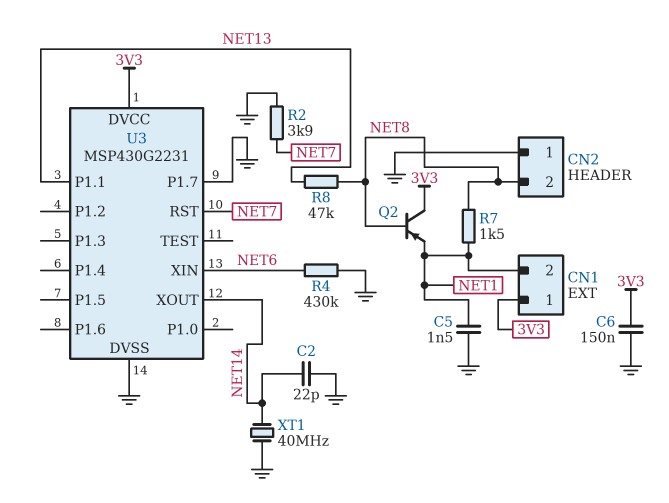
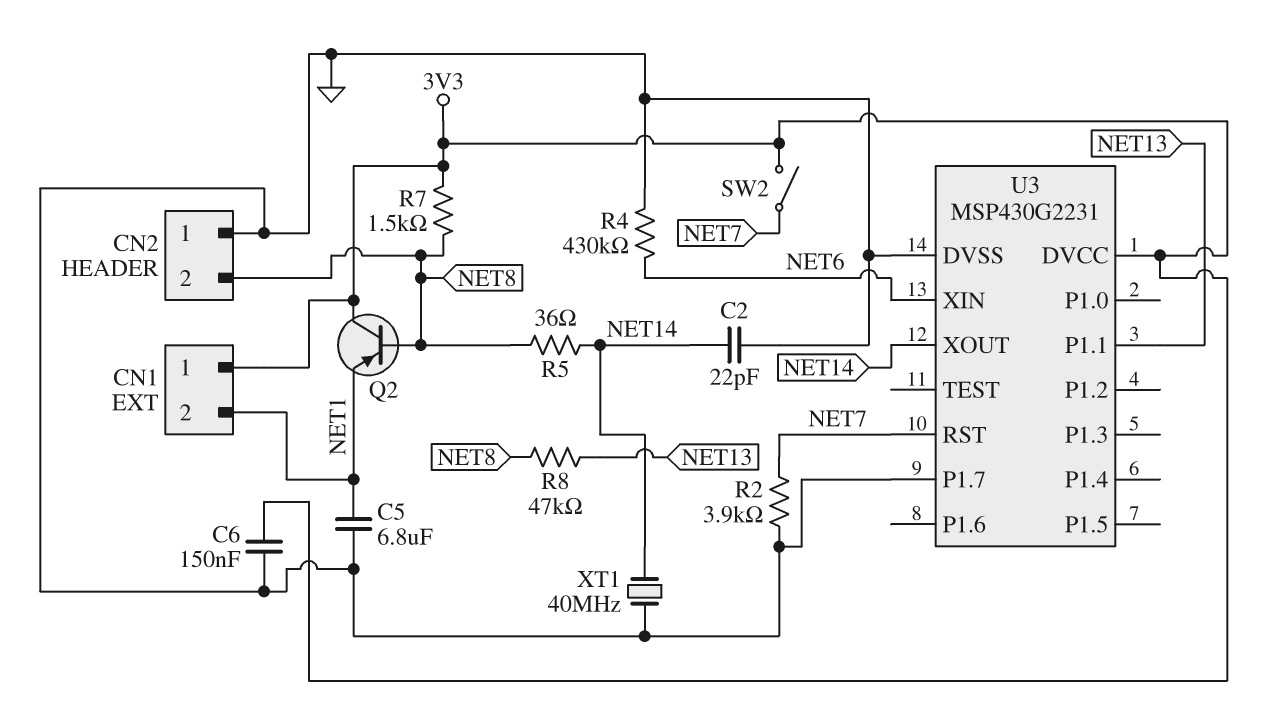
C5: 1.5nF (GND, NET1) -> 6.8uF (GND, NET1)
R5: none -> 36 (NET8, NET14)
R7: 1.5k (NET1, NET8) -> 1.5k (3V3, NET8)
SW2: none -> switch (3V3, NET7)

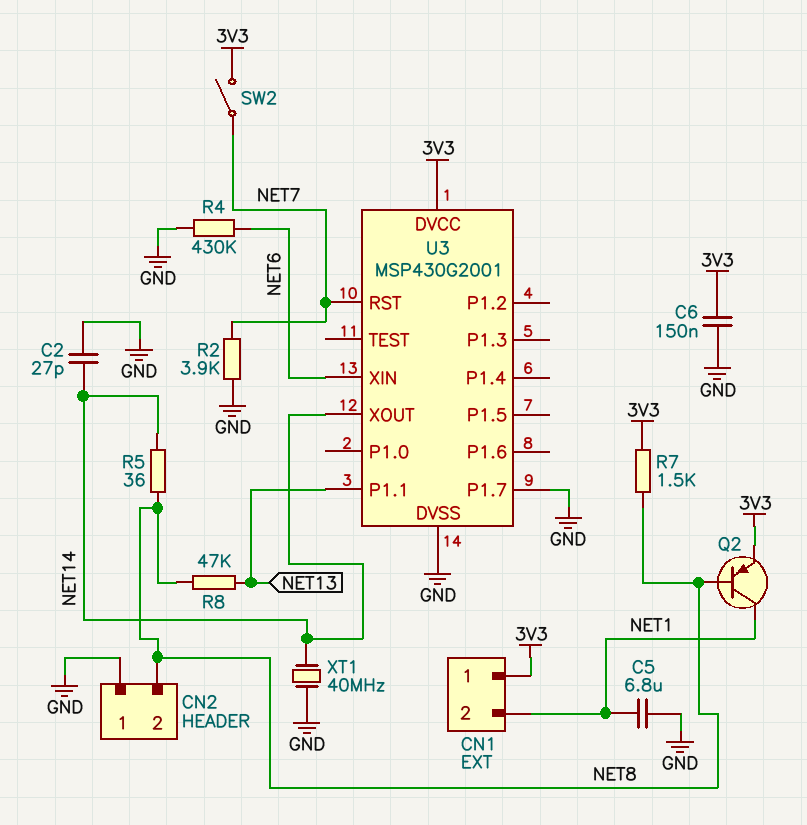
C2: 22pF (GND, NET14) -> 27pF (GND, NET14)
Q2: PNP (B NET8, C 3V3, E NET1) -> PNP (B NET8, C NET1, E 3V3)
U3: MSP430G2231 -> MSP430G2001

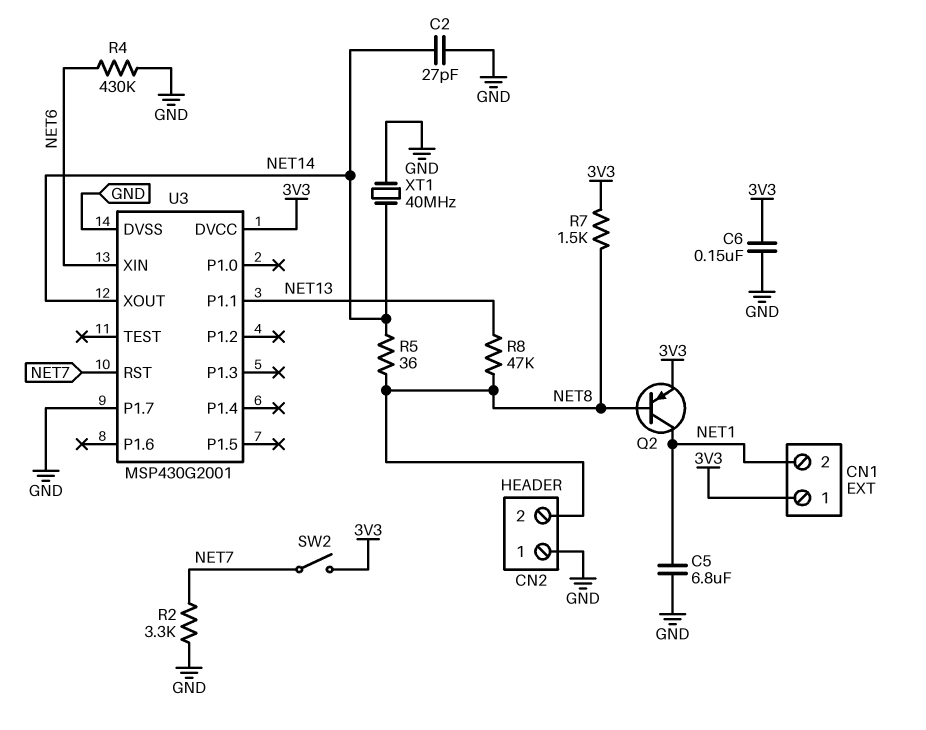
R2: 3.9k (GND, NET7) -> 3.3k (GND, NET7)

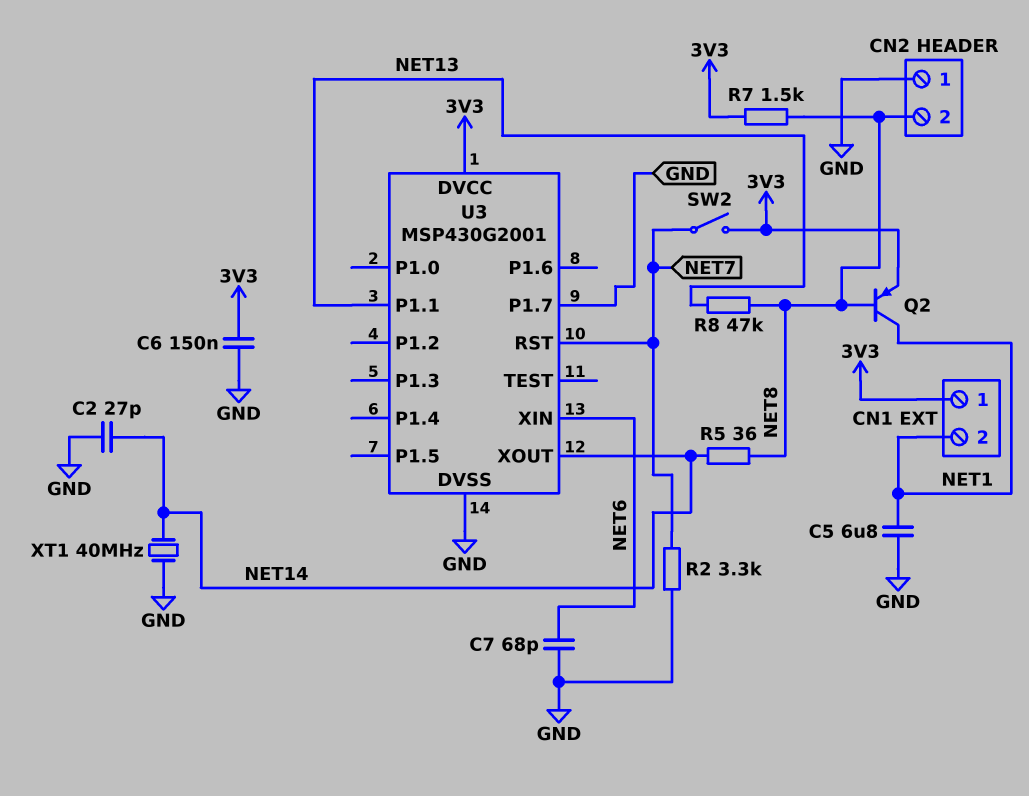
C7: none -> 68pF (GND, NET6)
R4: 430k (GND, NET6) -> none

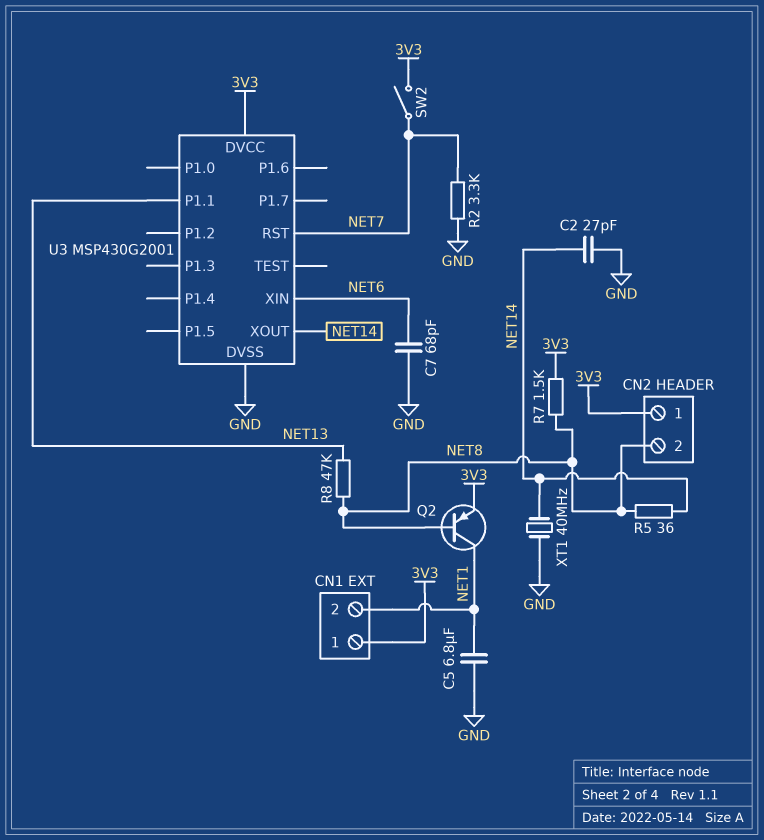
C6: 150nF (3V3, GND) -> none
CN2 pin 1: GND -> 3V3
U3 pin P1.7: GND -> none

